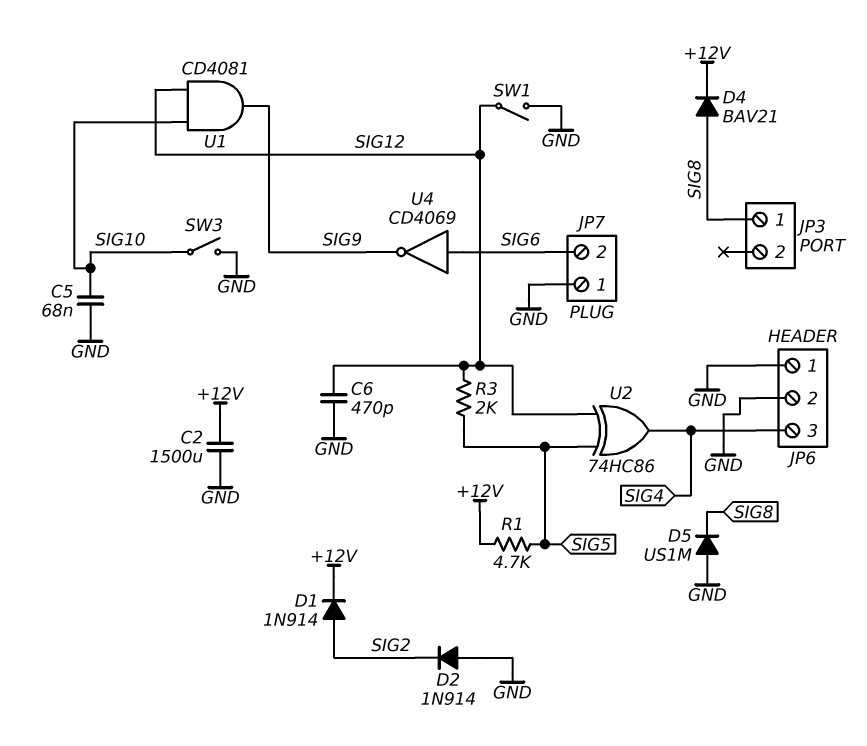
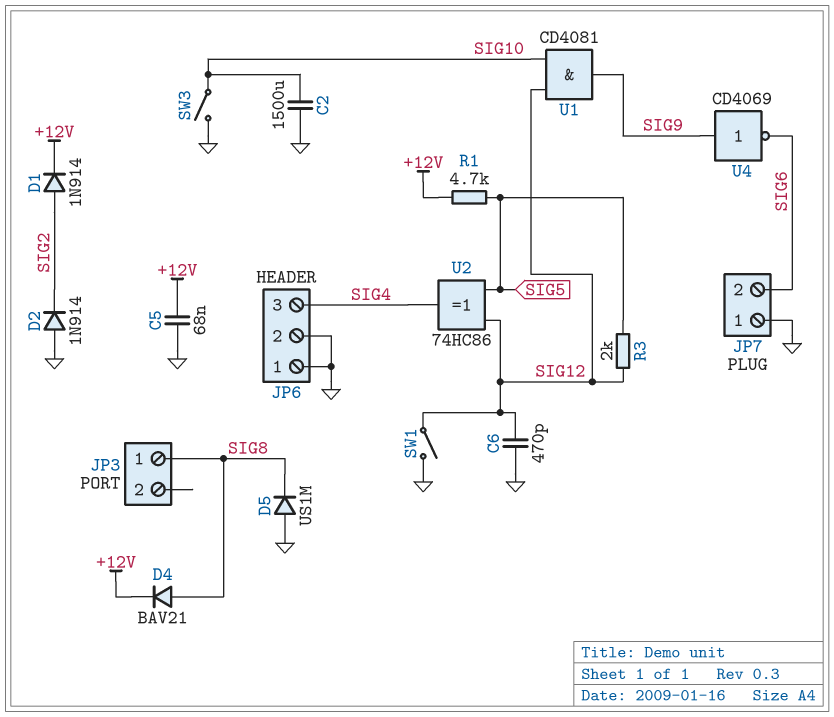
C2: 1500uF (+12V, GND) -> 1500uF (GND, SIG10)
C5: 68nF (GND, SIG10) -> 68nF (+12V, GND)
U4: NOT CD4069 (in SIG6, out SIG9) -> NOT CD4069 (in SIG9, out SIG6)

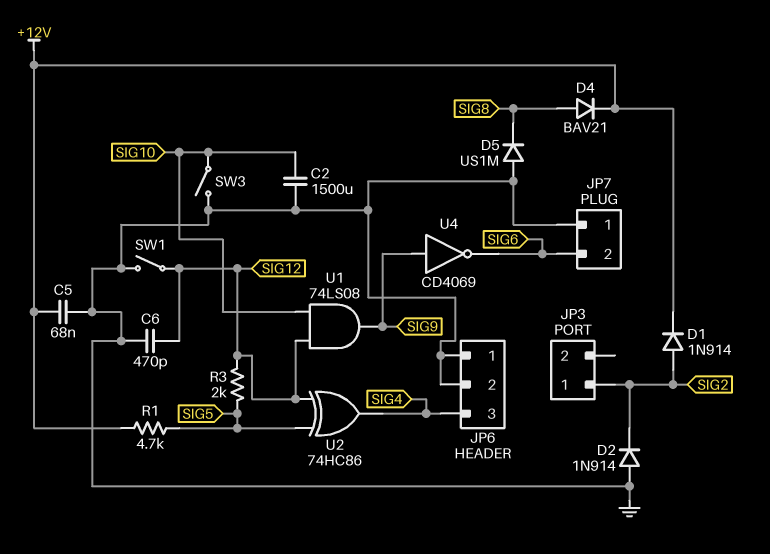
JP3 pin 1: SIG8 -> SIG2
U1: AND CD4081 (in SIG10, in SIG12, out SIG9) -> AND 74LS08 (in SIG10, in SIG12, out SIG9)

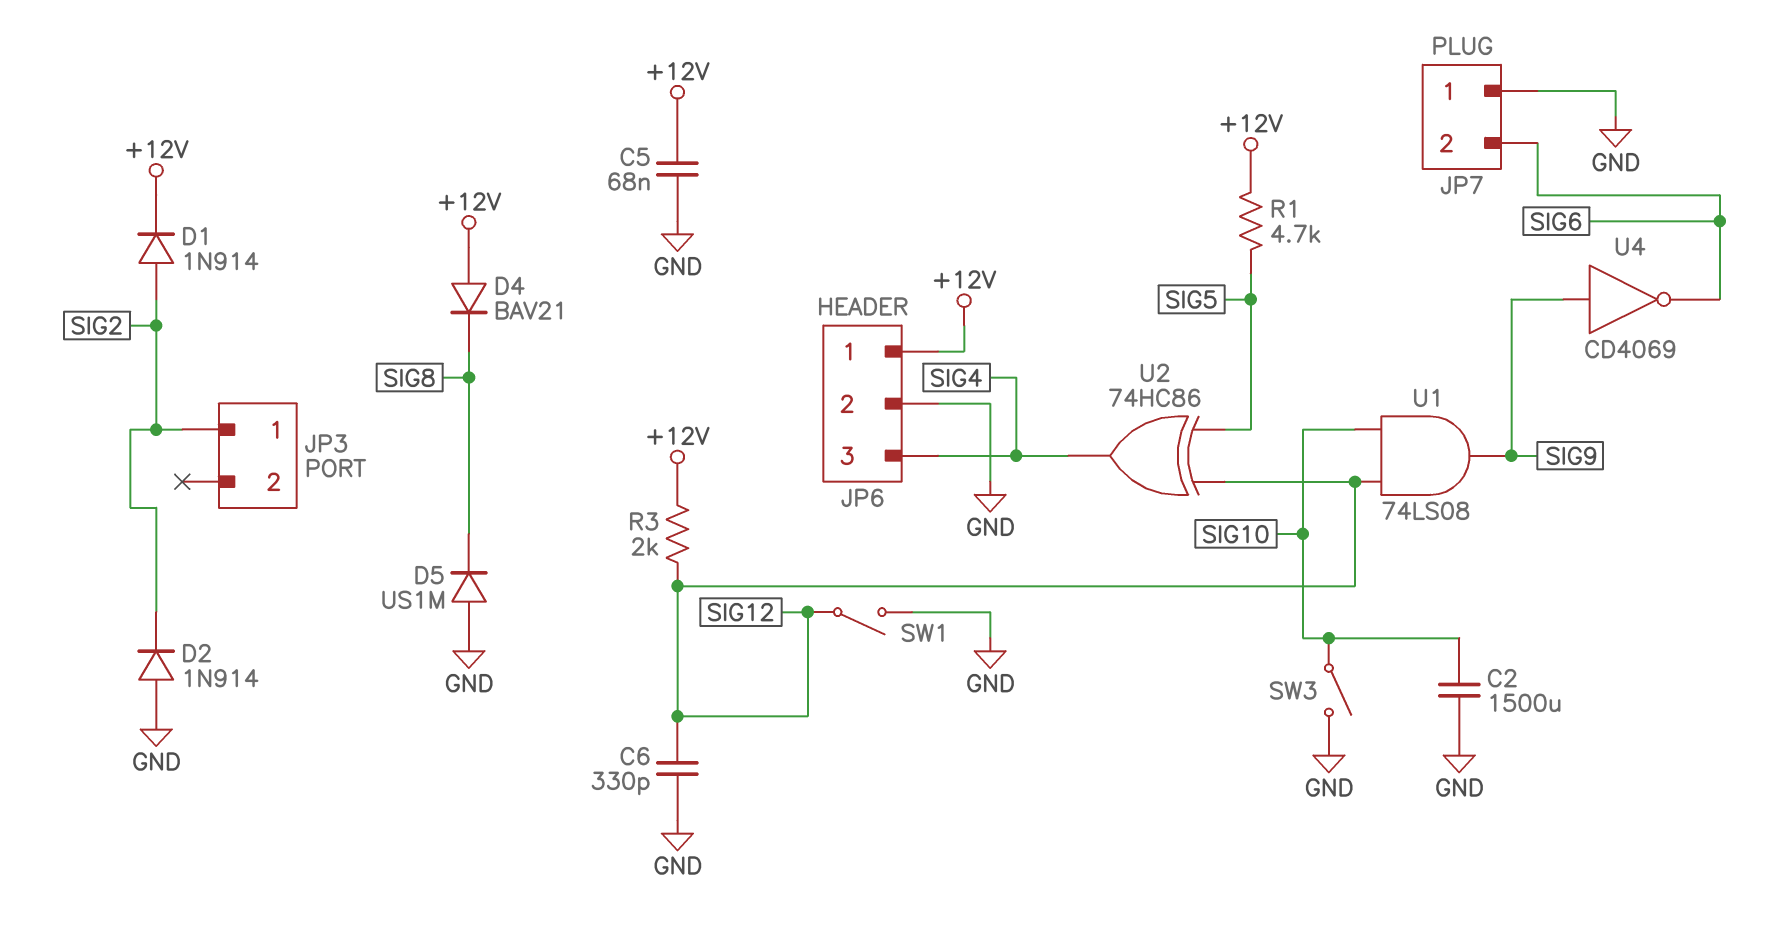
C6: 470pF (GND, SIG12) -> 330pF (GND, SIG12)
D4: diode BAV21 (A SIG8, K +12V) -> diode BAV21 (A +12V, K SIG8)
JP6 pin 1: GND -> +12V
R3: 2k (SIG5, SIG12) -> 2k (+12V, SIG12)

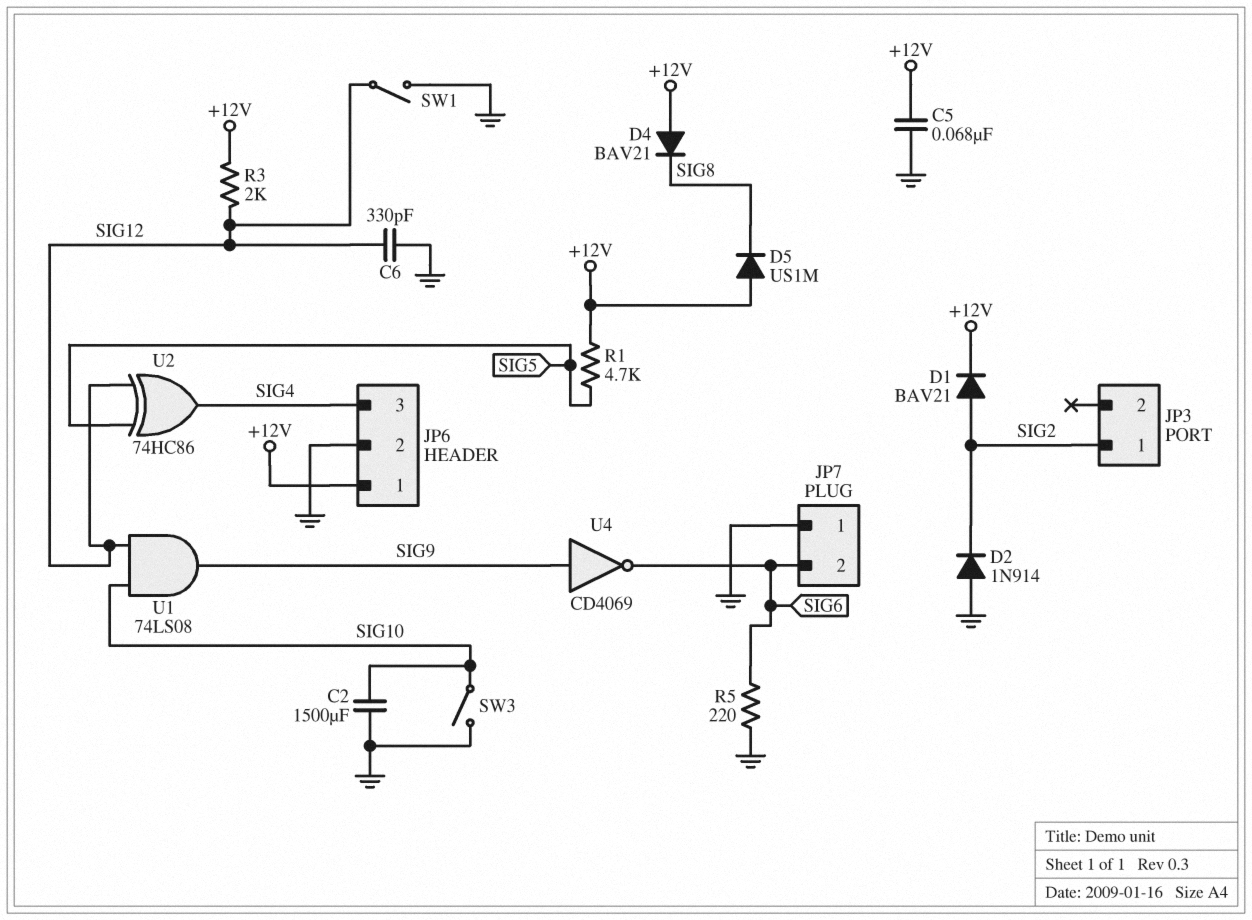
D1: diode 1N914 (A SIG2, K +12V) -> diode BAV21 (A SIG2, K +12V)
D5: diode US1M (A GND, K SIG8) -> diode US1M (A +12V, K SIG8)
R5: none -> 220 (GND, SIG6)

